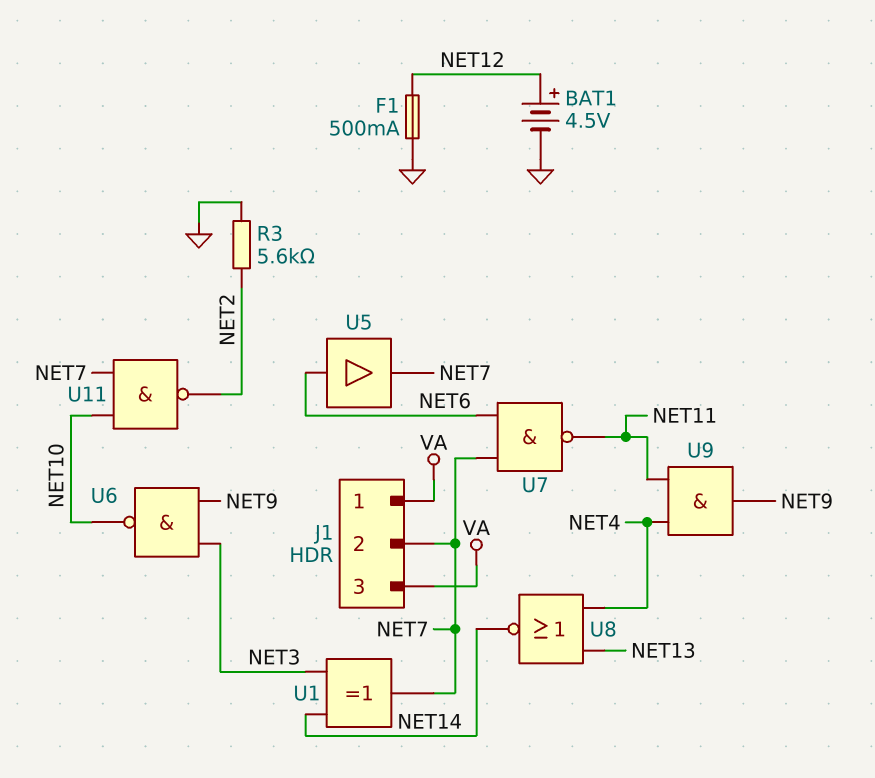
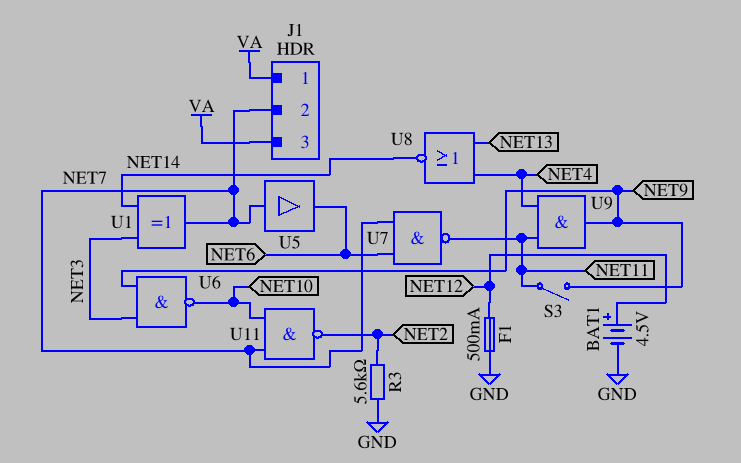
S3: none -> switch (NET9, NET11)
U5: buffer (in NET6, out NET7) -> buffer (in NET7, out NET6)

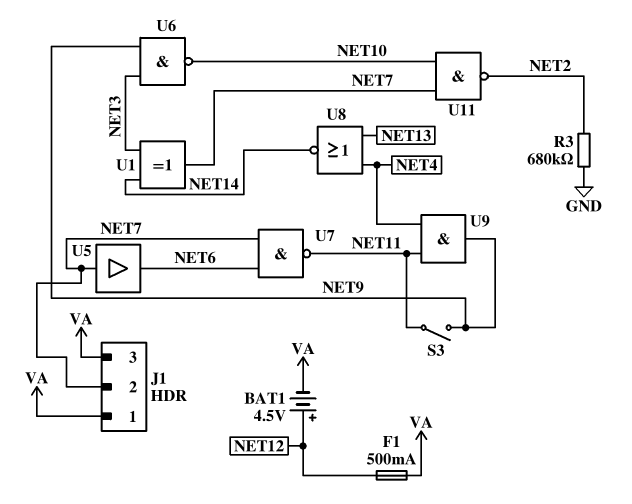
BAT1: 4.5V (plus NET12, minus GND) -> 4.5V (plus NET12, minus VA)
F1: 500mA (GND, NET12) -> 500mA (NET12, VA)
R3: 5.6k (GND, NET2) -> 680k (GND, NET2)

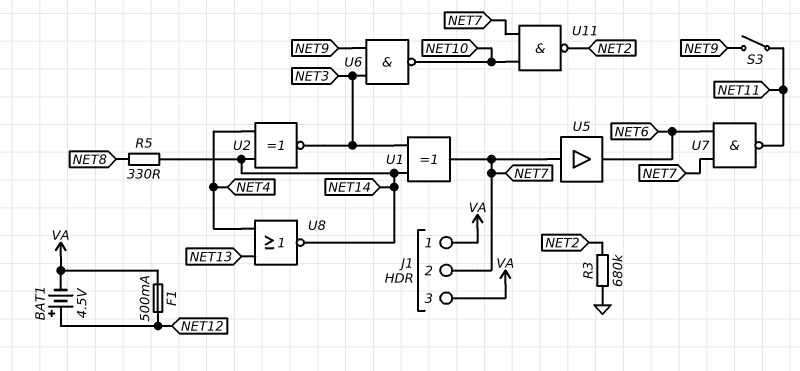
R5: none -> 330 (NET8, NET14)
U2: none -> XNOR (in NET4, in NET14, out NET3)
U9: AND (in NET4, in NET11, out NET9) -> none

